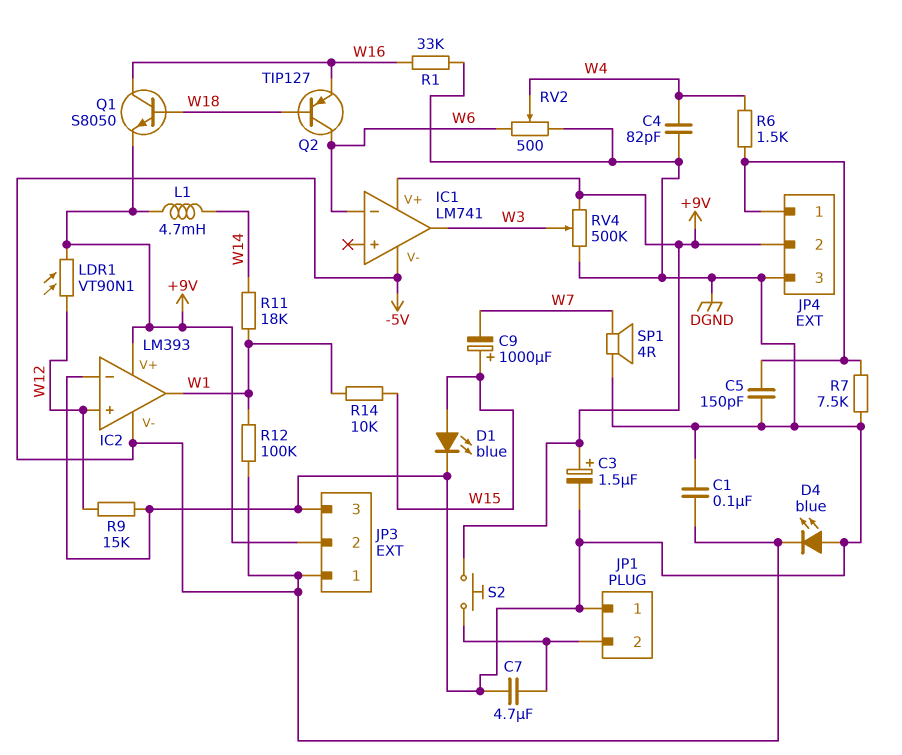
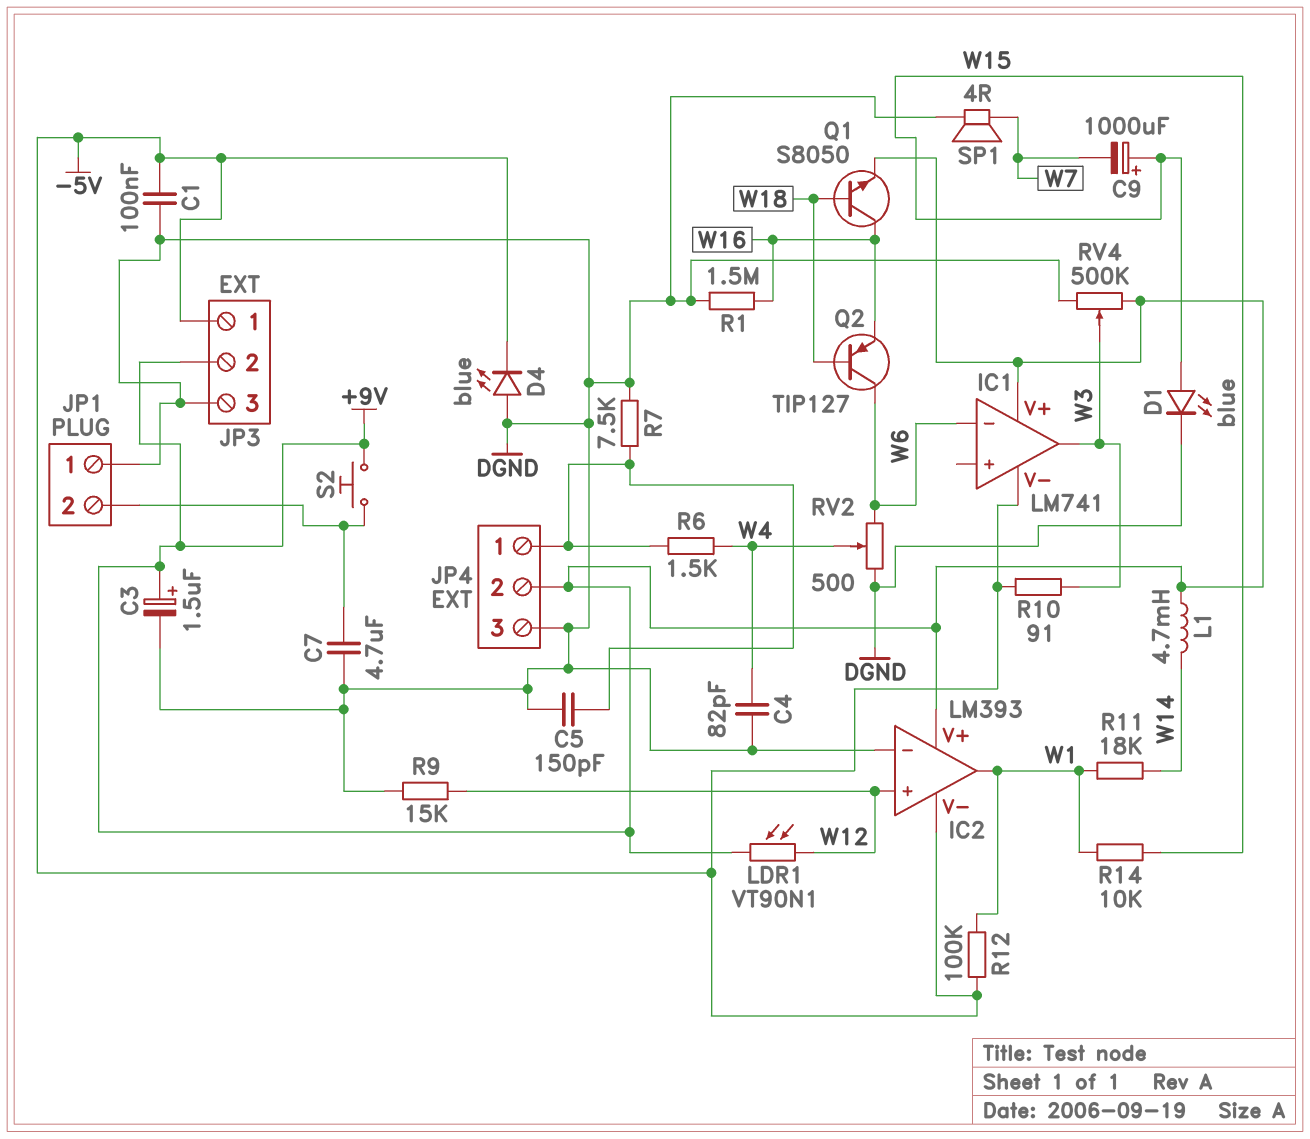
R1: 33k (DGND, W16) -> 1.5M (DGND, W16)
R10: none -> 91 (-5V, W3)

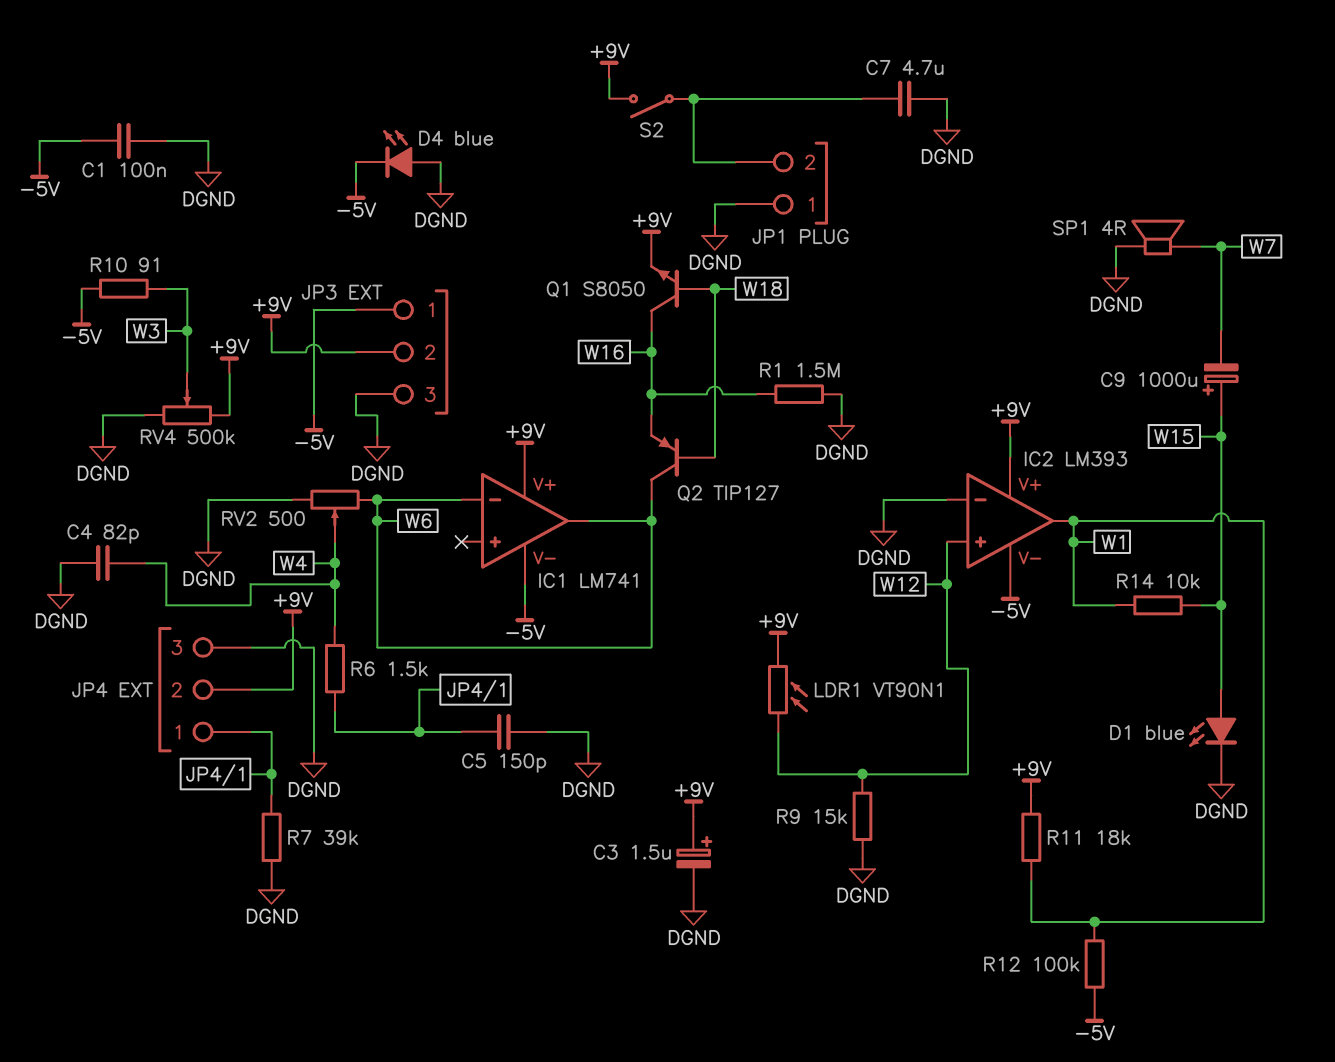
IC1 pin out: W3 -> W6
L1: 4.7mH (+9V, W14) -> none
R7: 7.5k (DGND, JP4/1) -> 39k (DGND, JP4/1)
R11: 18k (W1, W14) -> 18k (+9V, W1)
S2: button (+9V, JP1/2) -> switch (+9V, JP1/2)

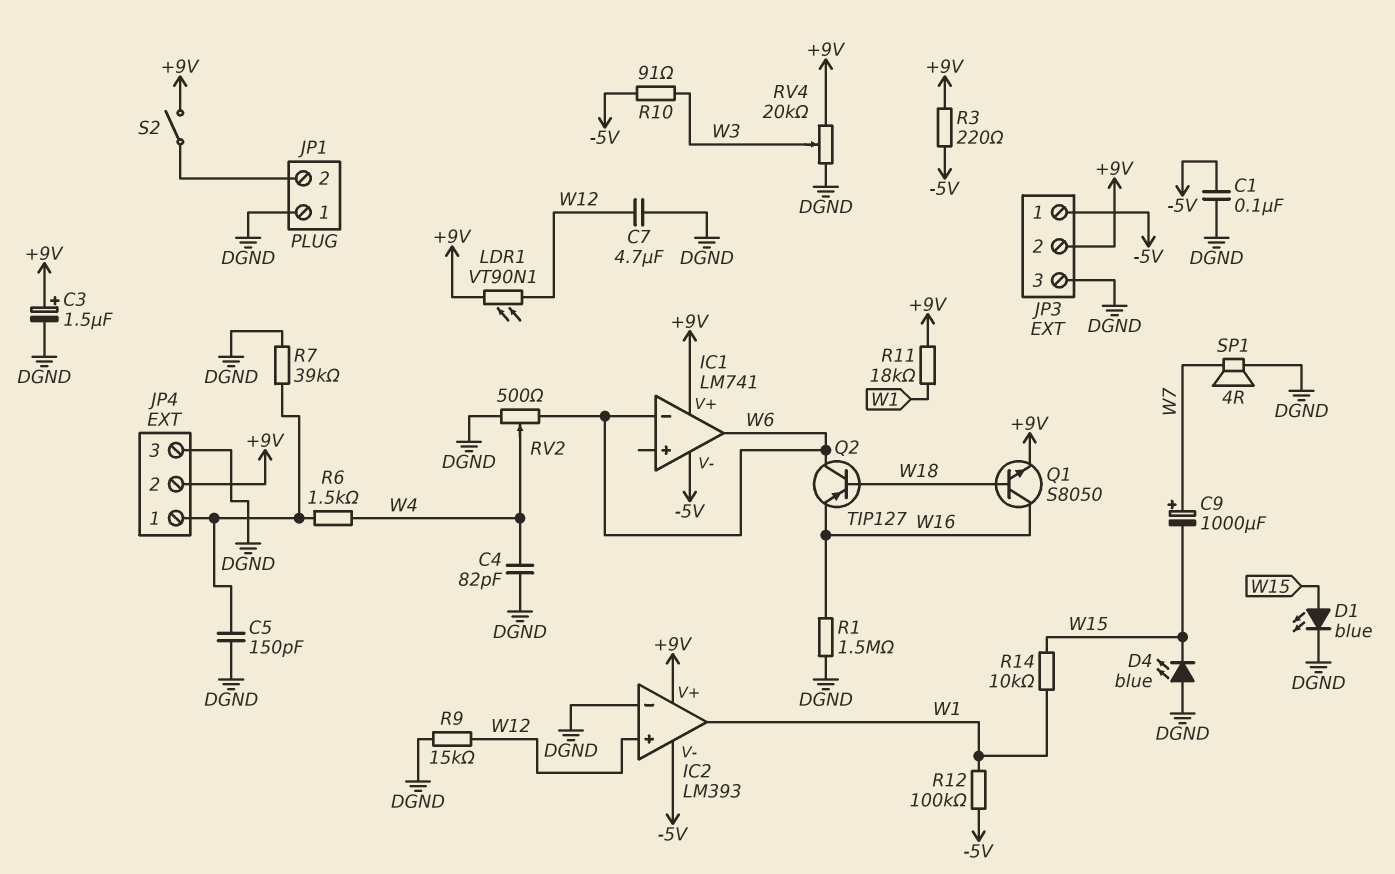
C7: 4.7uF (DGND, JP1/2) -> 4.7uF (DGND, W12)
C9: 1000uF (plus W15, minus W7) -> 1000uF (plus W7, minus W15)
D4: LED blue (A DGND, K -5V) -> LED blue (A DGND, K W15)
R3: none -> 220 (+9V, -5V)
RV4: 500k (+9V, DGND, wiper W3) -> 20k (+9V, DGND, wiper W3)

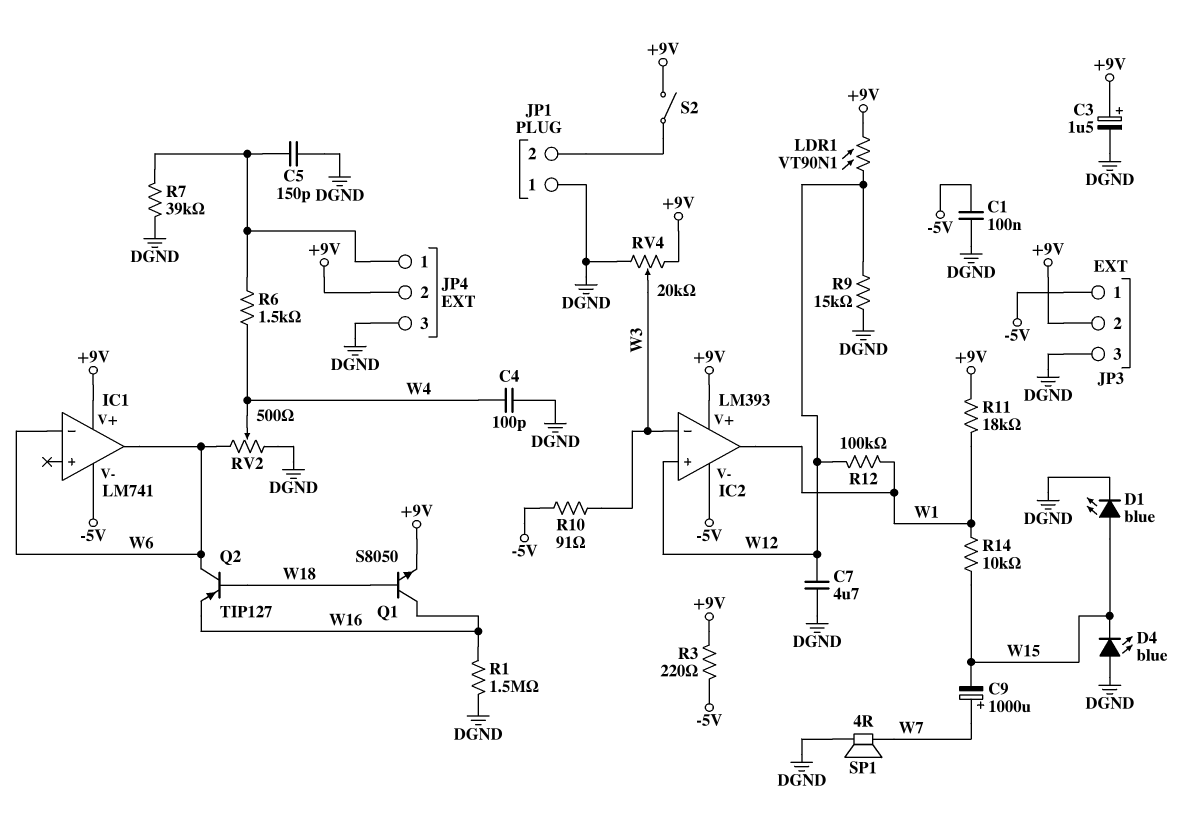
C4: 82pF (DGND, W4) -> 100pF (DGND, W4)
IC2 pin in-: DGND -> W3
R12: 100k (-5V, W1) -> 100k (W1, W12)

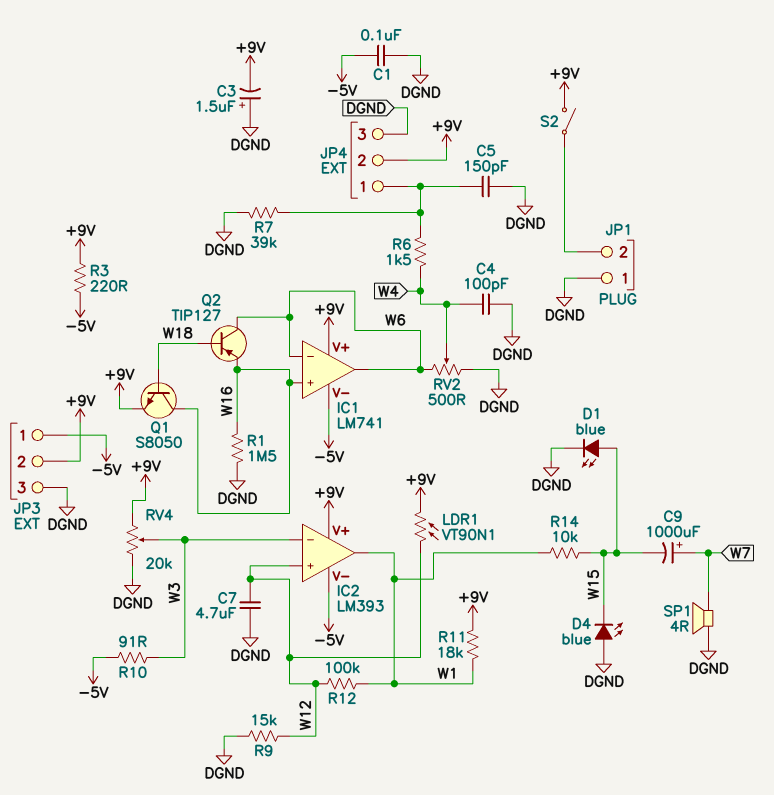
C3: 1.5uF (plus +9V, minus DGND) -> 1.5uF (plus DGND, minus +9V)
IC1 pin in+: none -> W16

